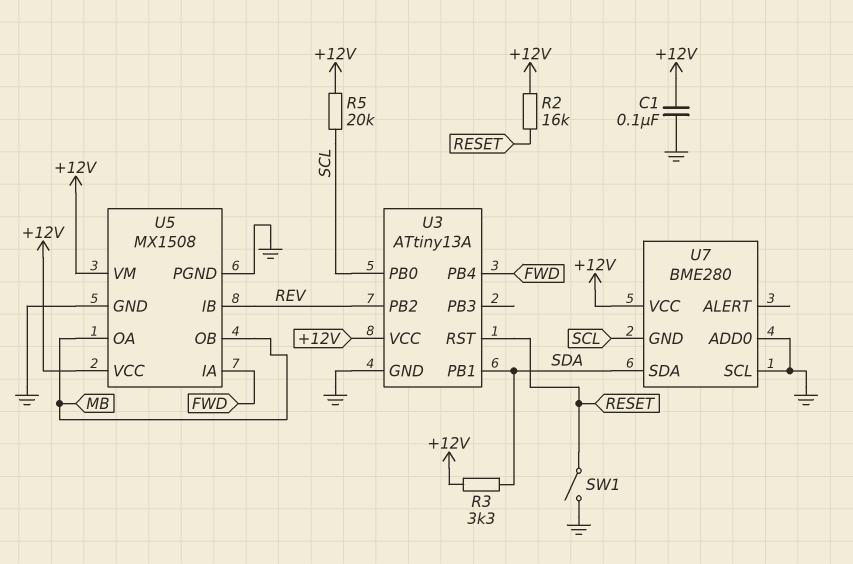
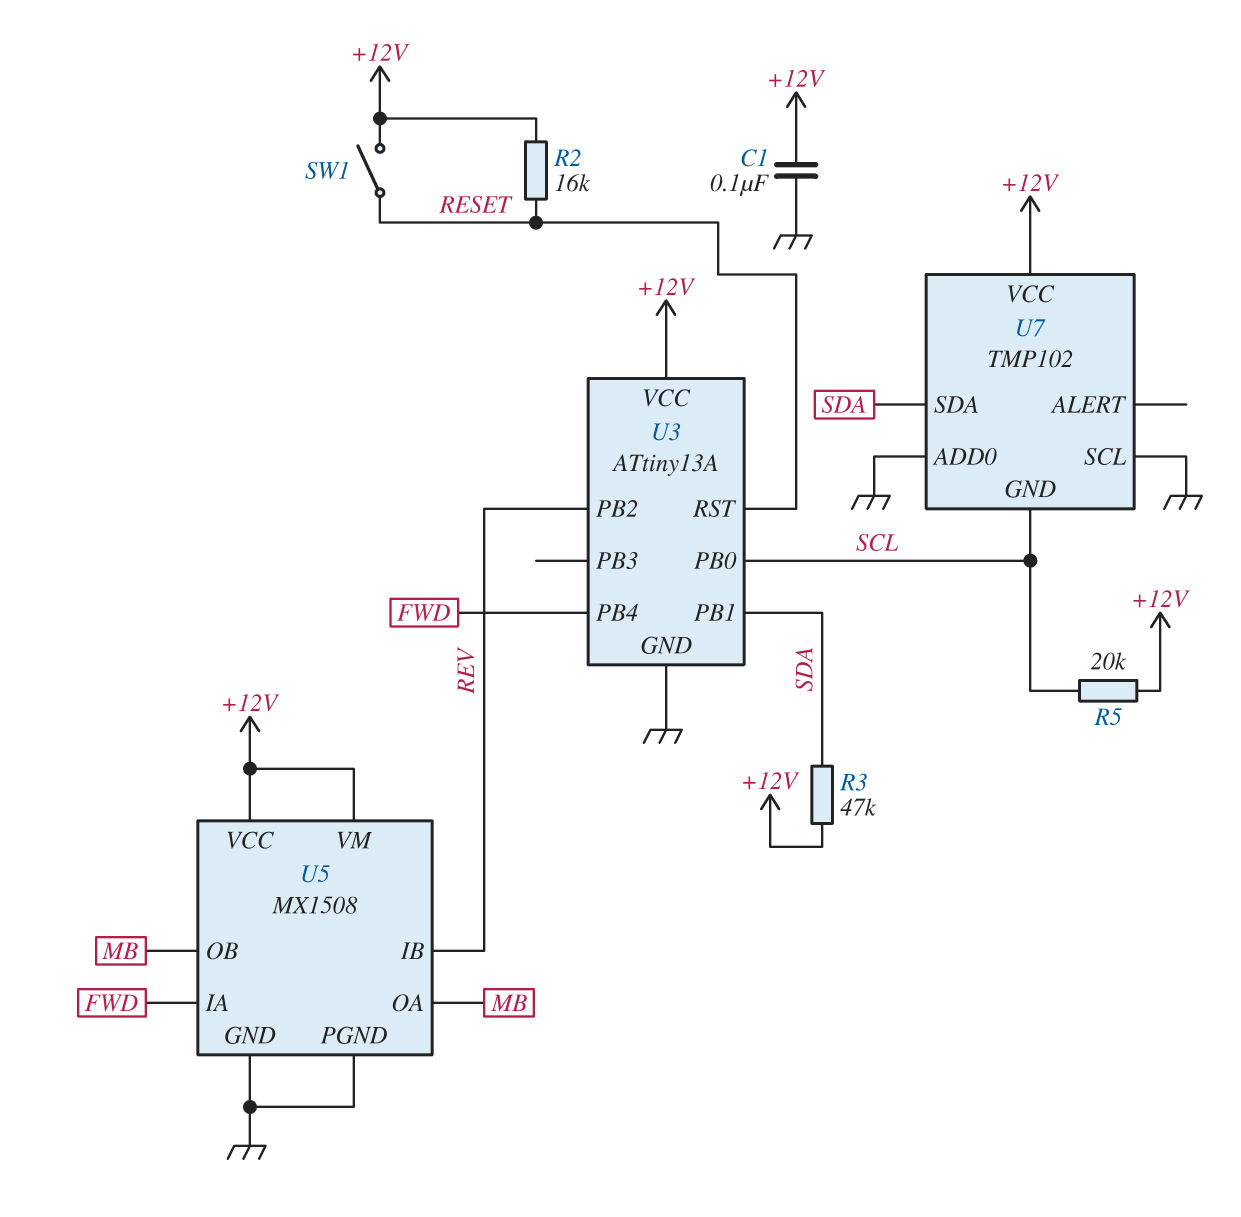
R3: 3.3k (+12V, SDA) -> 47k (+12V, SDA)
SW1: switch (GND, RESET) -> switch (+12V, RESET)
U7: BME280 -> TMP102

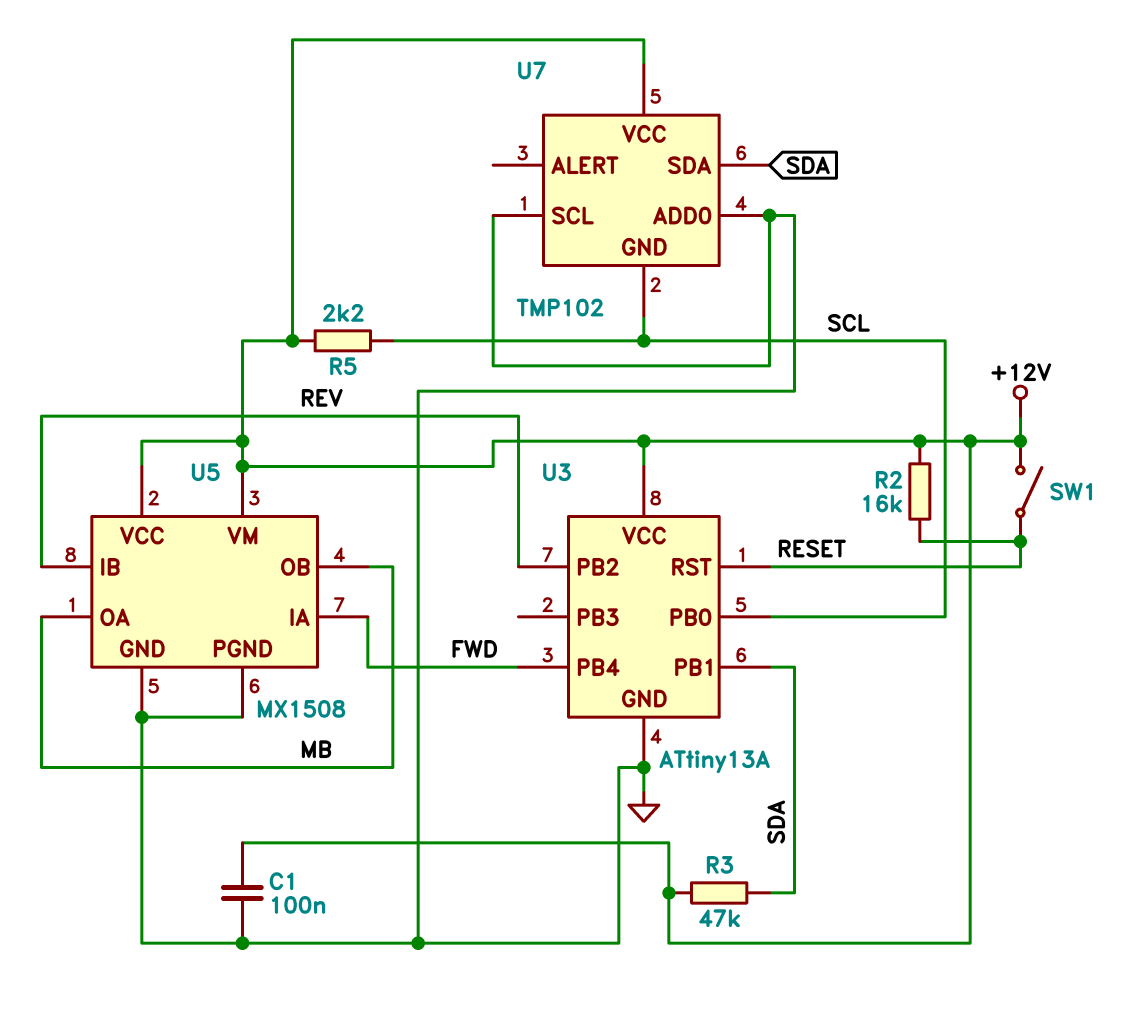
R5: 20k (+12V, SCL) -> 2.2k (+12V, SCL)

